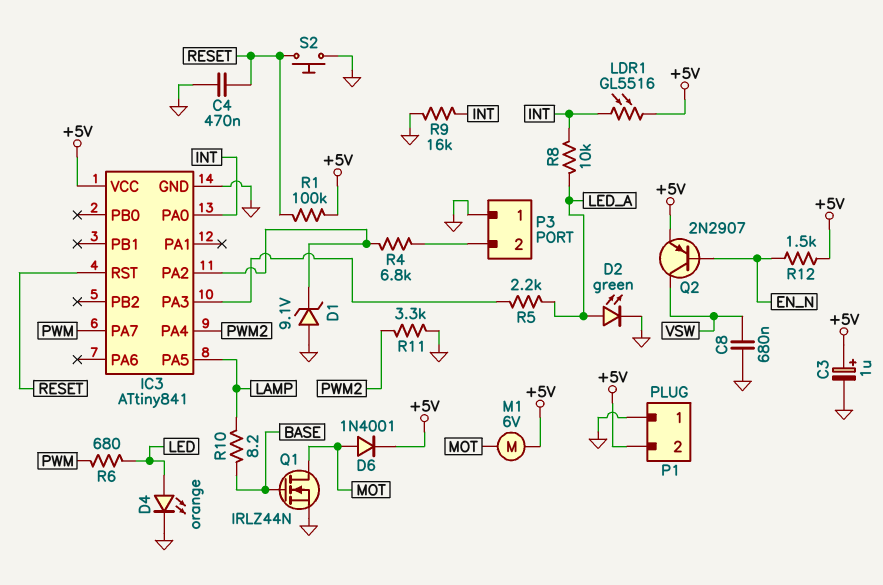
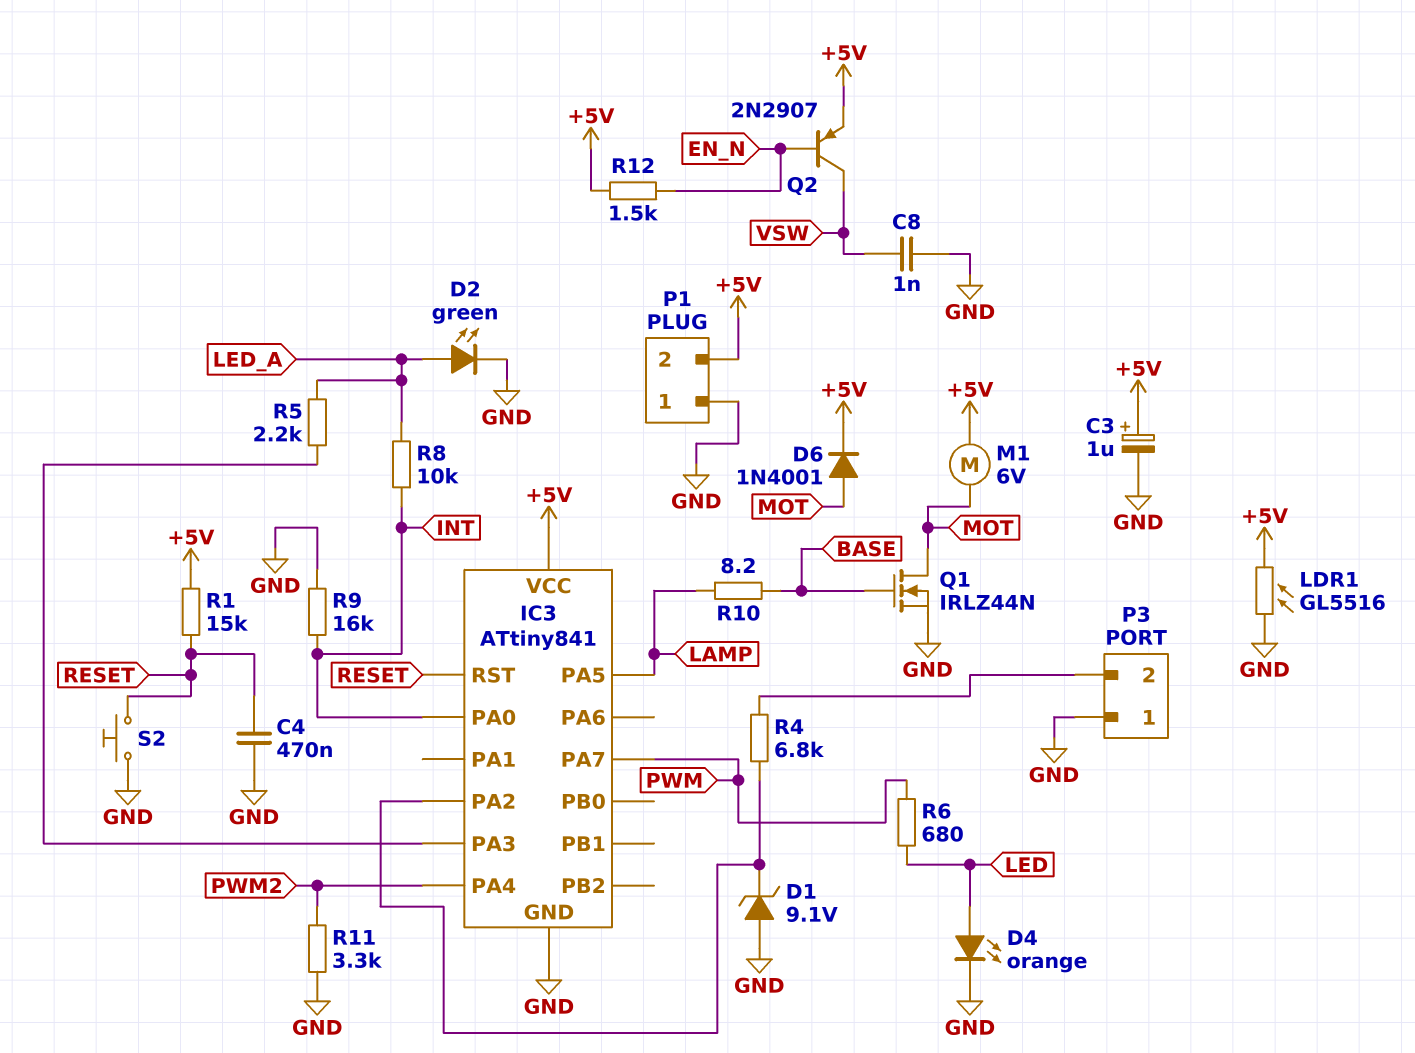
C8: 680nF (GND, VSW) -> 1nF (GND, VSW)
LDR1: GL5516 (+5V, INT) -> GL5516 (+5V, GND)
R1: 100k (+5V, RESET) -> 15k (+5V, RESET)

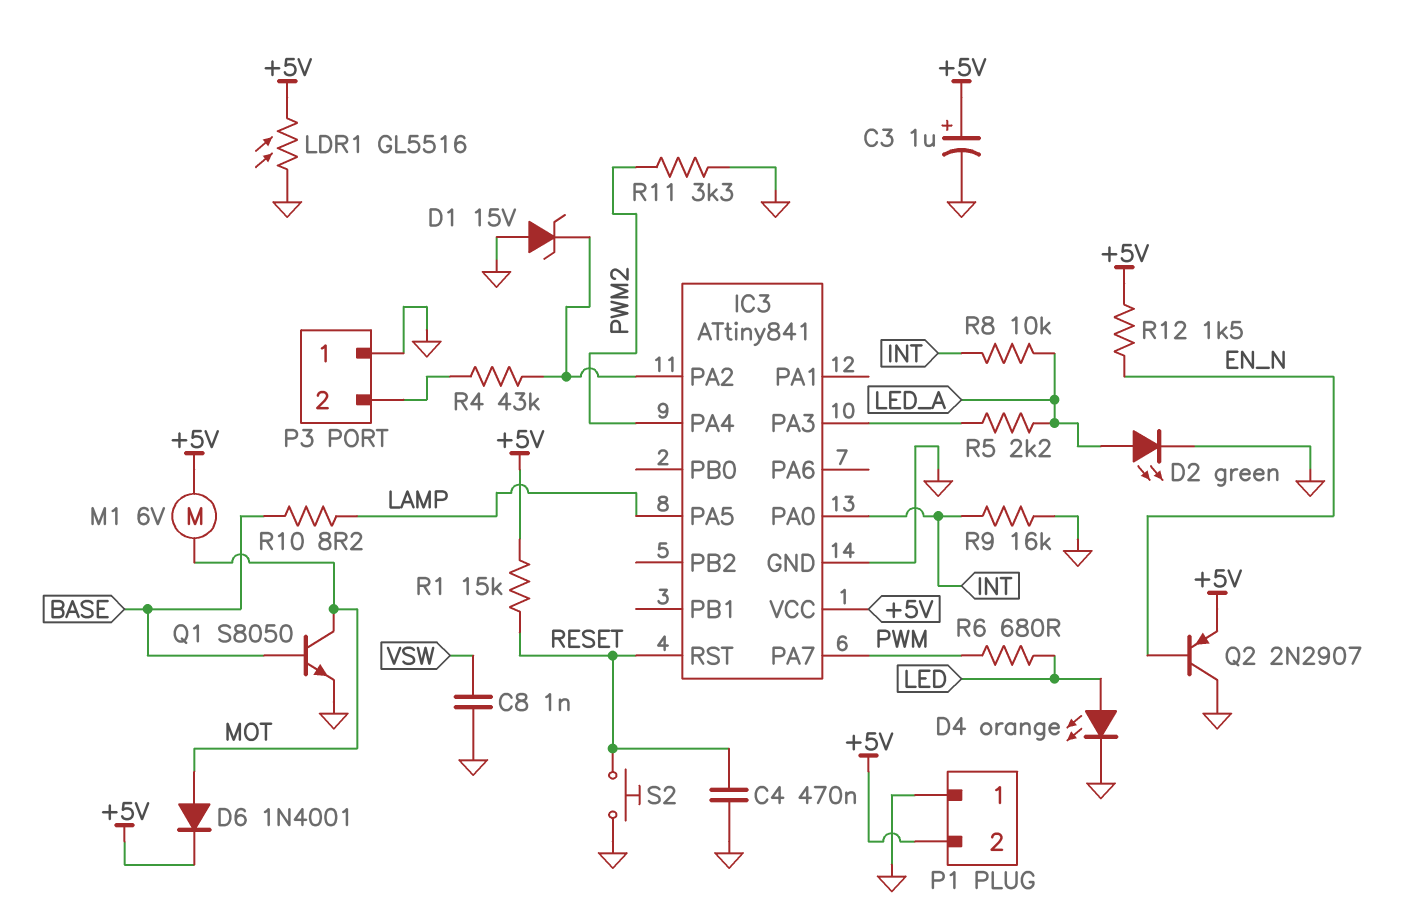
D1: zener 9.1V (A GND, K IC3/PA2) -> zener 15V (A GND, K IC3/PA2)
Q1: NMOS IRLZ44N (G BASE, D MOT, S GND) -> NPN S8050 (B BASE, C MOT, E GND)
Q2: PNP 2N2907 (B EN_N, C VSW, E +5V) -> PNP 2N2907 (B EN_N, C GND, E +5V)
R4: 6.8k (IC3/PA2, P3/2) -> 43k (IC3/PA2, P3/2)

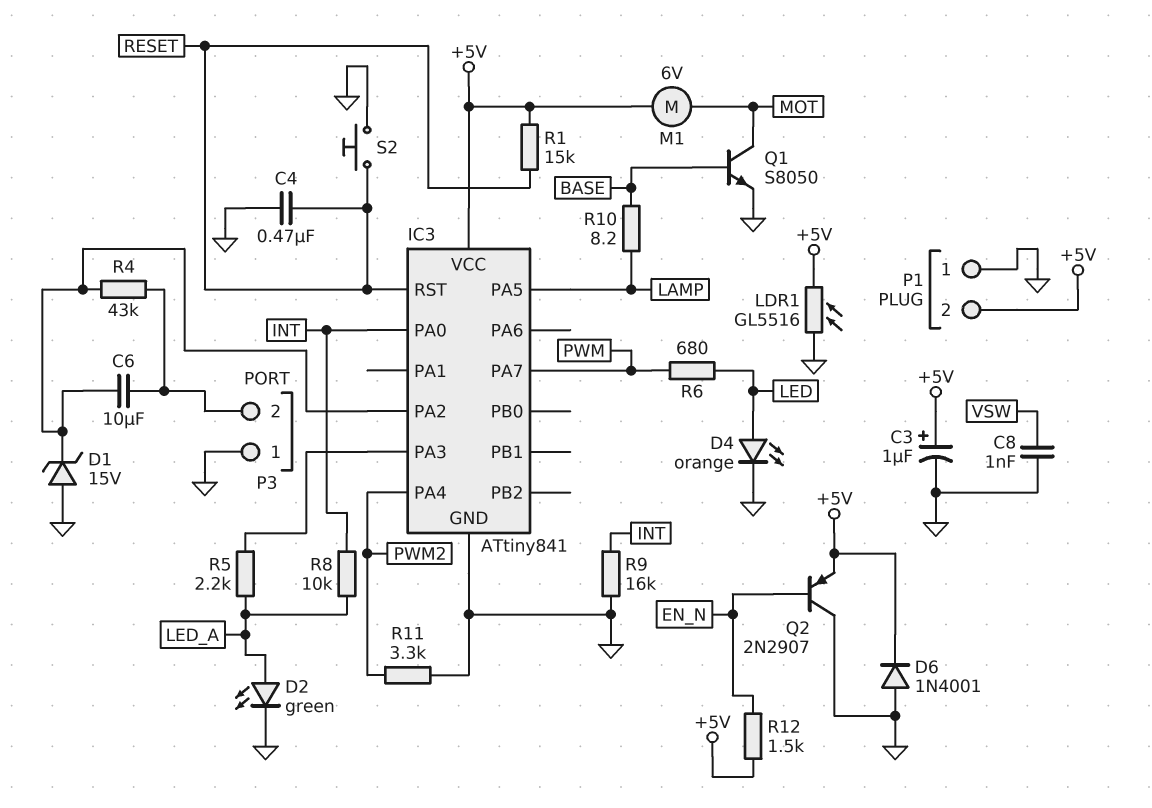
C6: none -> 10uF (IC3/PA2, P3/2)
D6: diode 1N4001 (A MOT, K +5V) -> diode 1N4001 (A GND, K +5V)

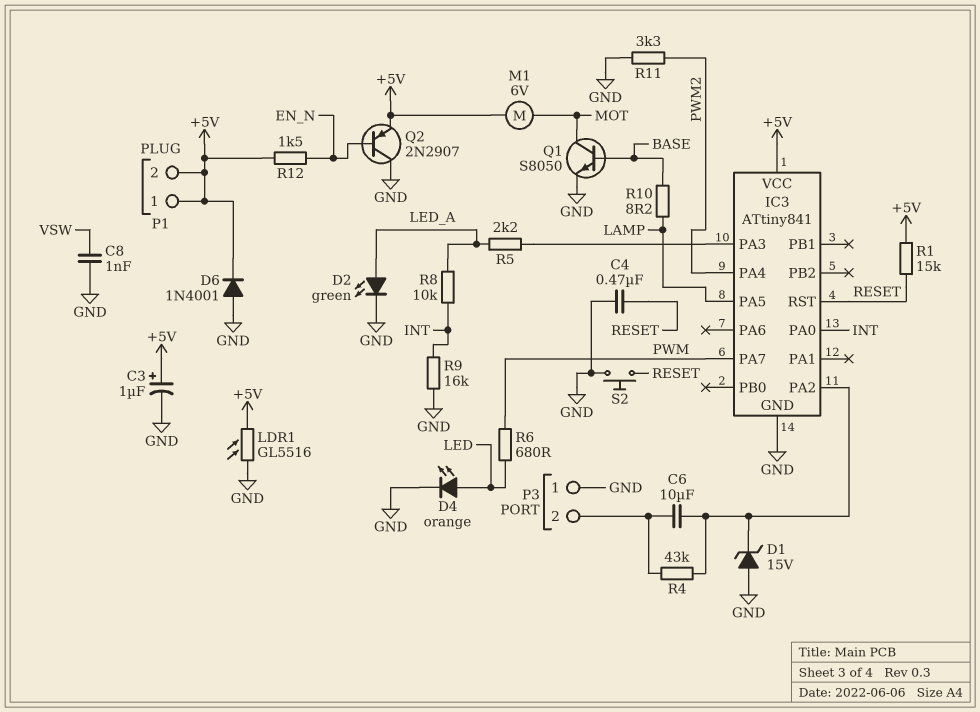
P1 pin 1: GND -> +5V

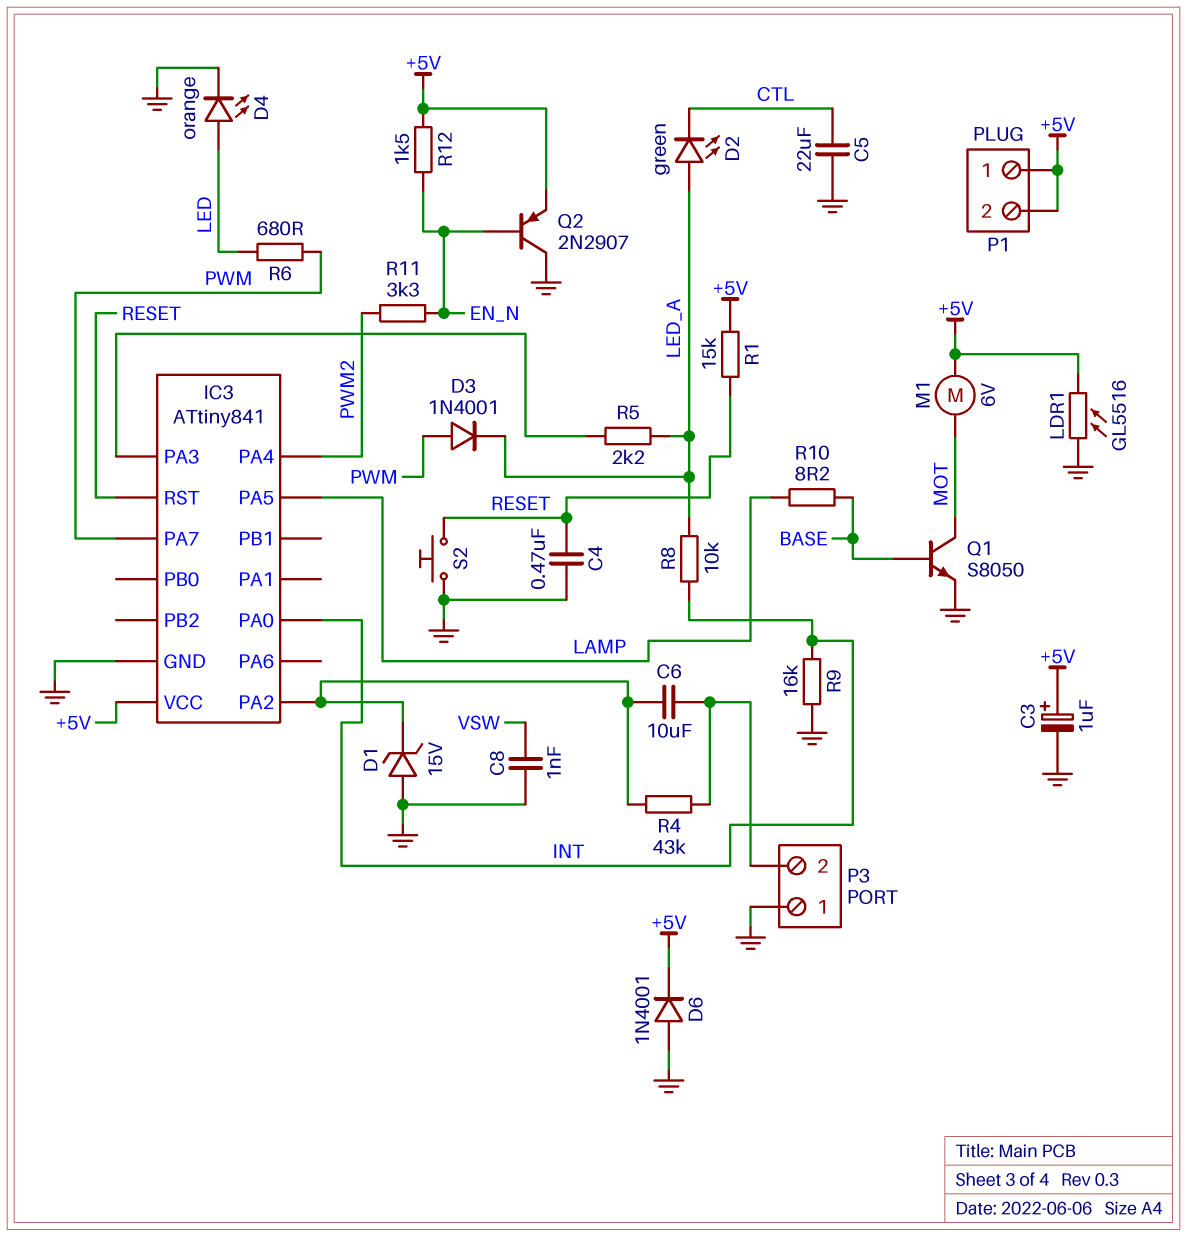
C5: none -> 22uF (CTL, GND)
D2: LED green (A LED_A, K GND) -> LED green (A LED_A, K CTL)
D3: none -> diode 1N4001 (A PWM, K LED_A)
R11: 3.3k (GND, PWM2) -> 3.3k (EN_N, PWM2)

